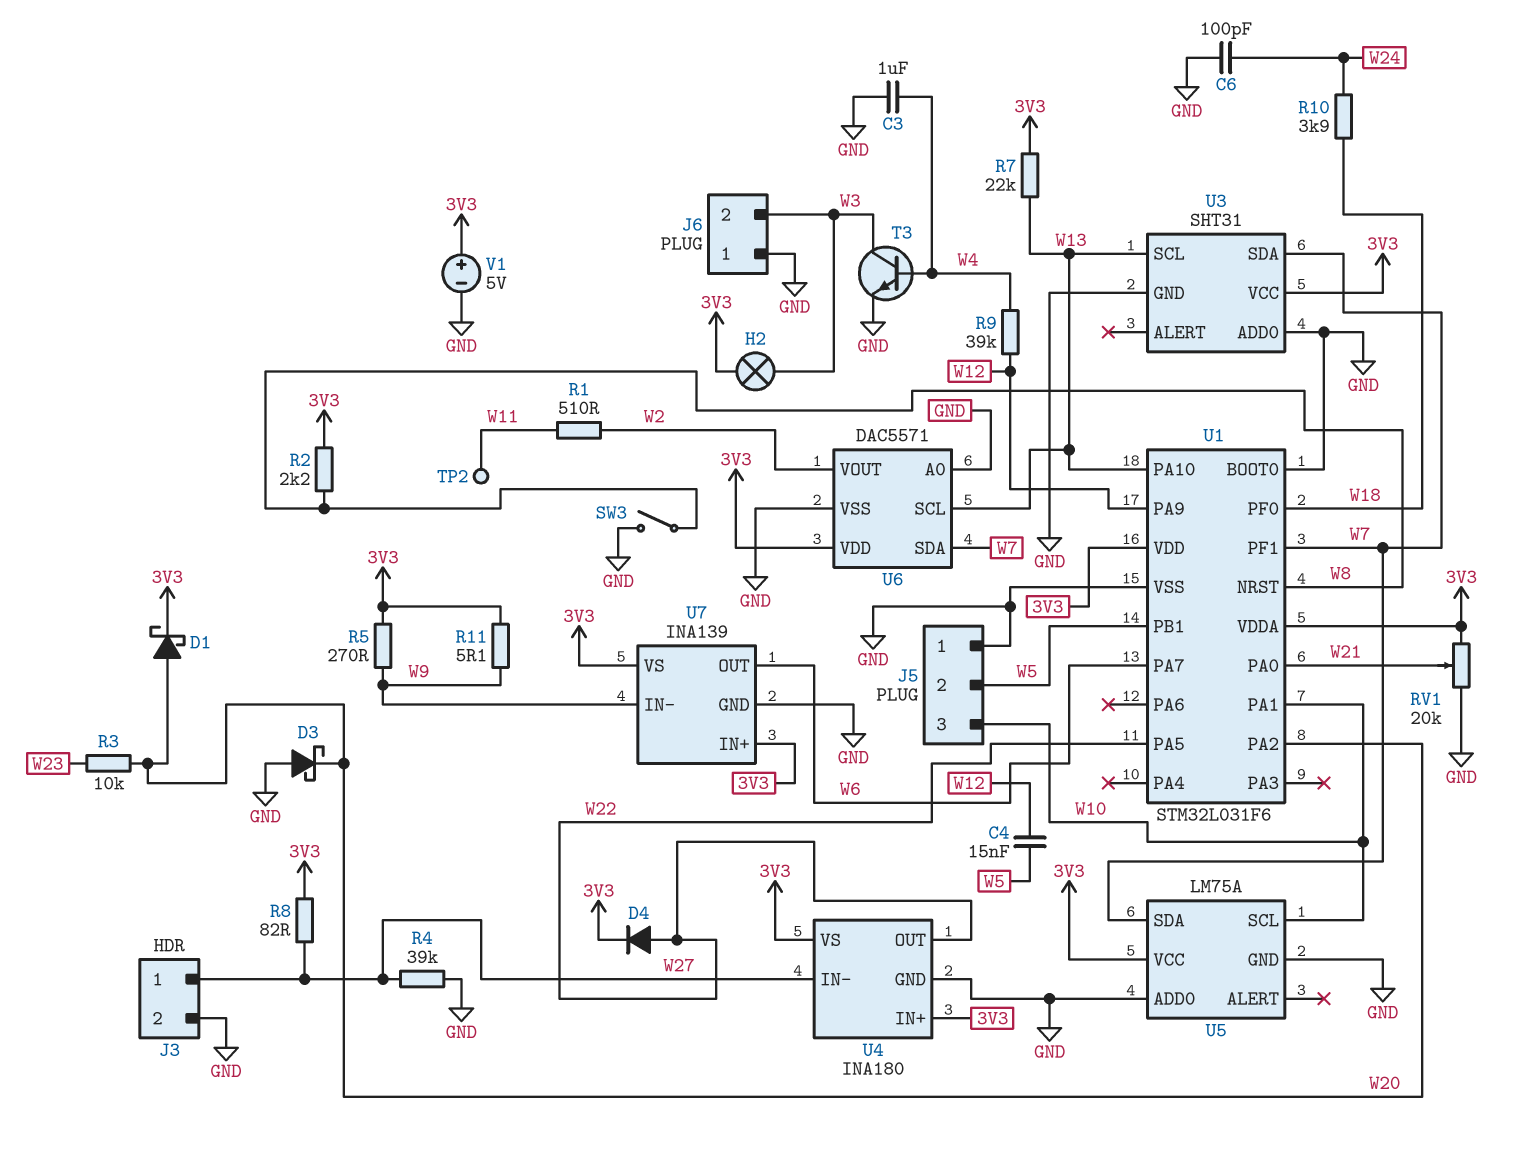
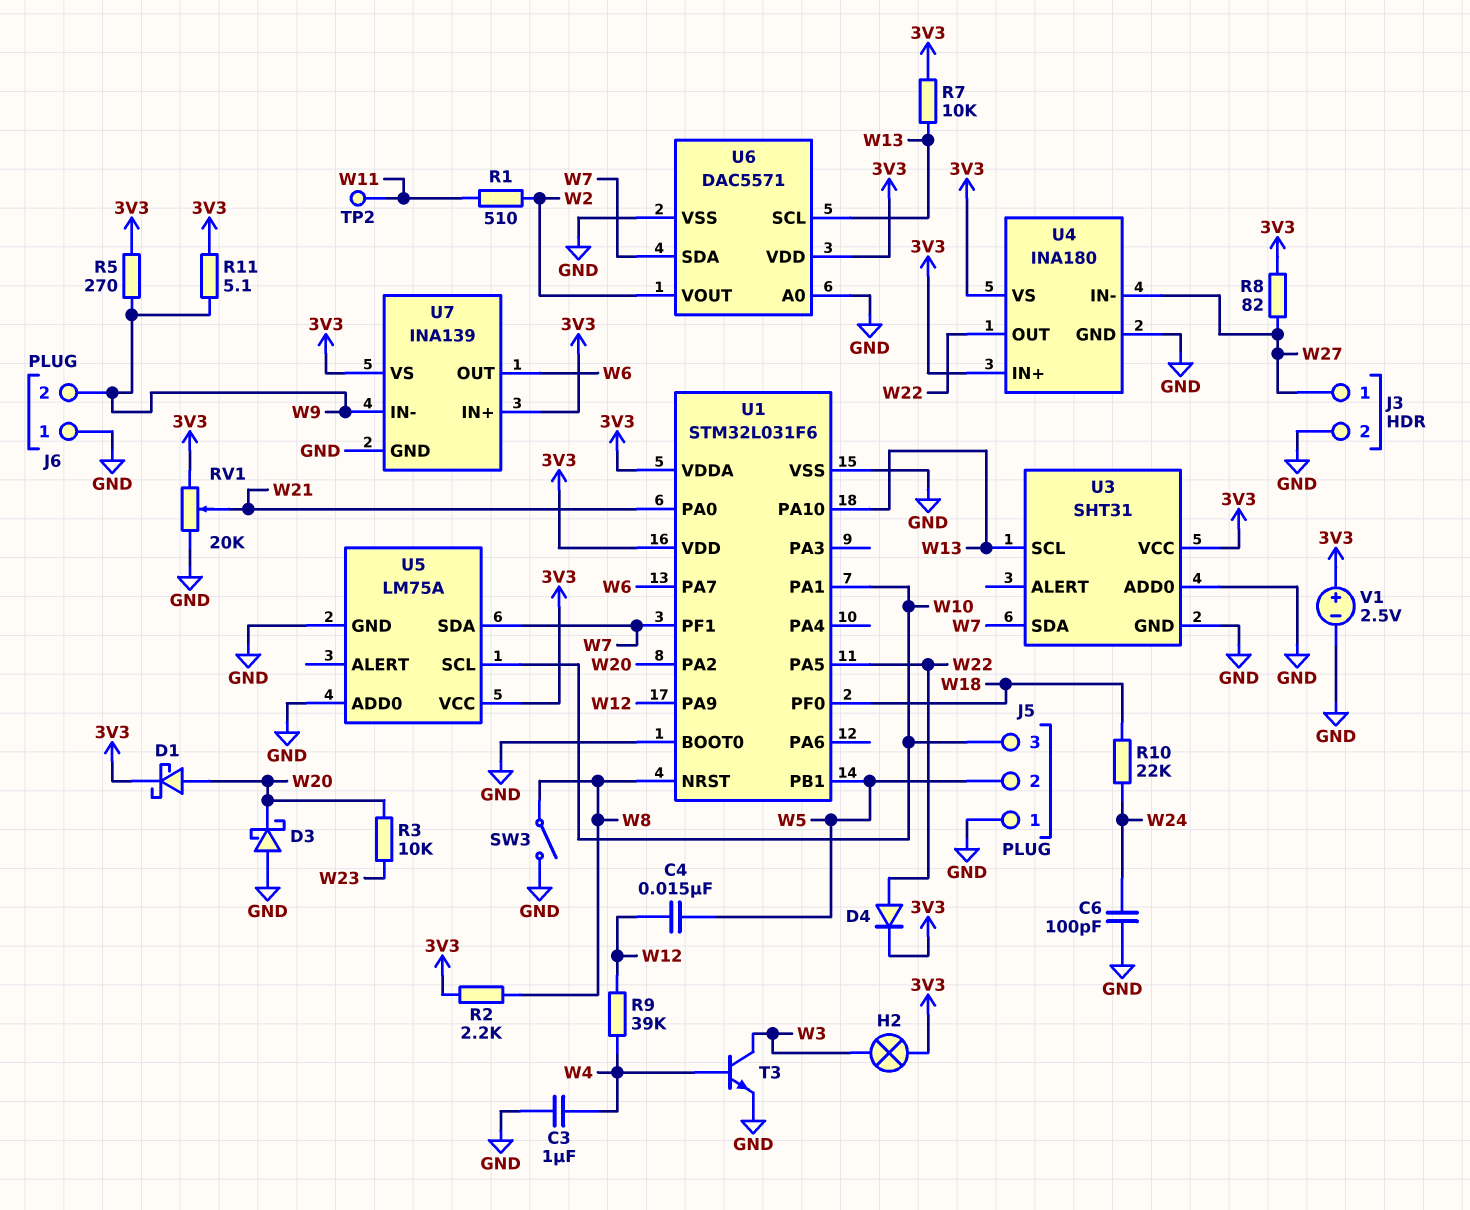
J6 pin 2: W3 -> W9
R4: 39k (GND, W27) -> none
R7: 22k (3V3, W13) -> 10k (3V3, W13)
R10: 3.9k (W18, W24) -> 22k (W18, W24)
V1: 5V (plus 3V3, minus GND) -> 2.5V (plus 3V3, minus GND)

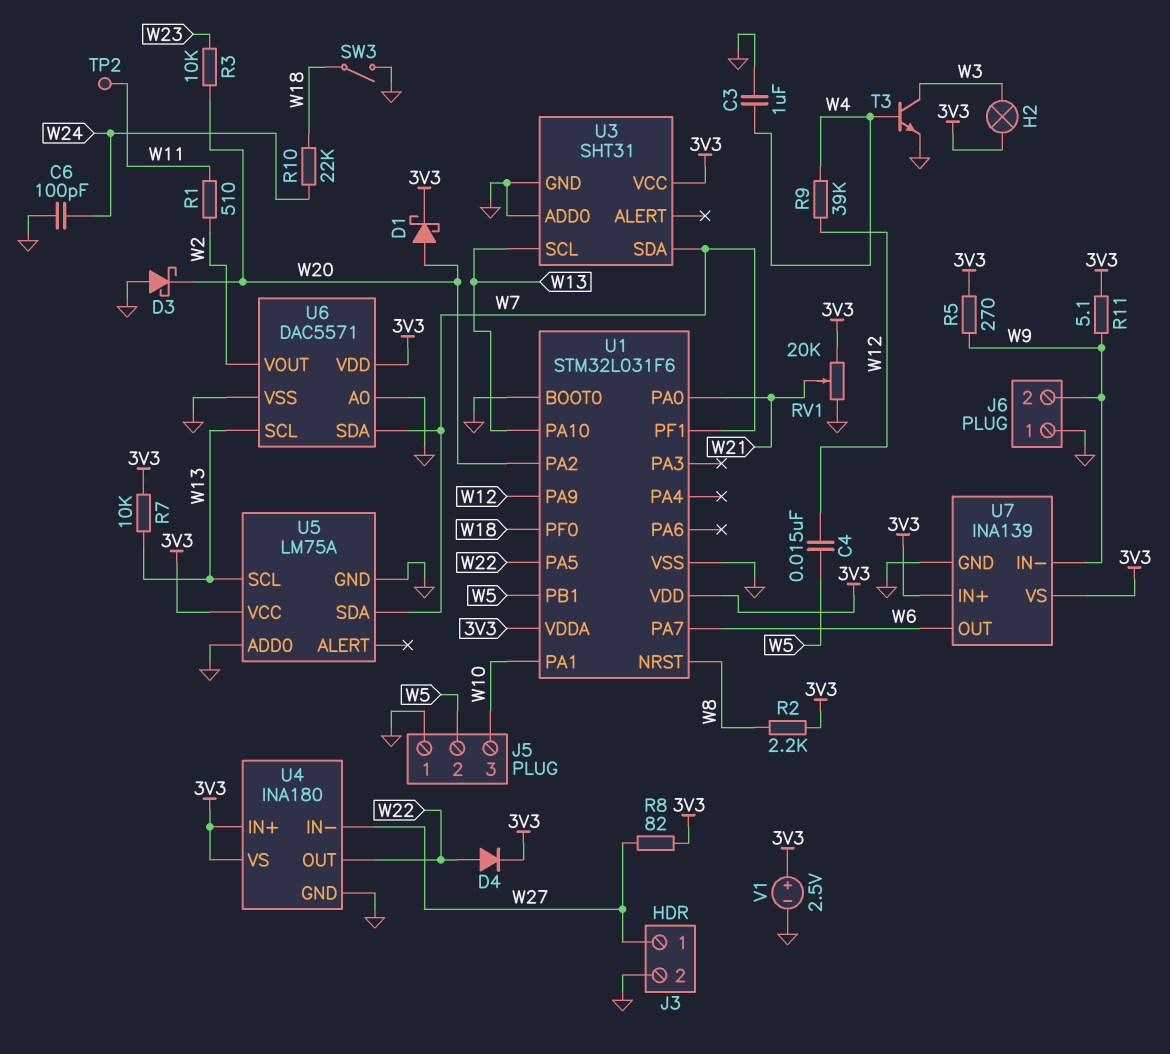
SW3: switch (GND, W8) -> switch (GND, W18)
U5 pin SCL: W10 -> W13

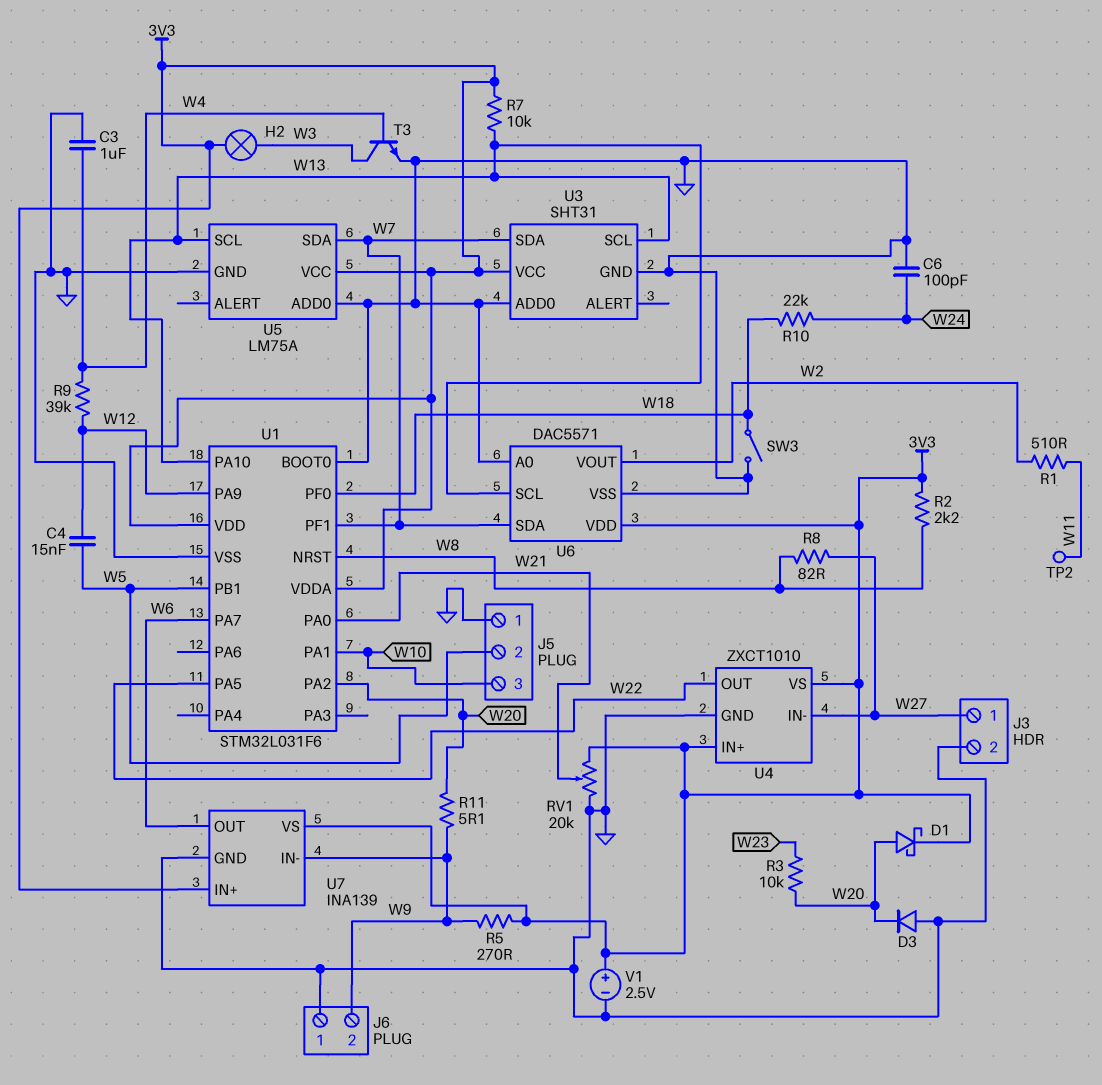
D3: schottky (A GND, K W20) -> diode (A GND, K W20)
D4: diode (A W22, K 3V3) -> none
R8: 82 (3V3, W27) -> 82 (W8, W27)
R11: 5.1 (3V3, W9) -> 5.1 (W9, W20)
U4: INA180 -> ZXCT1010

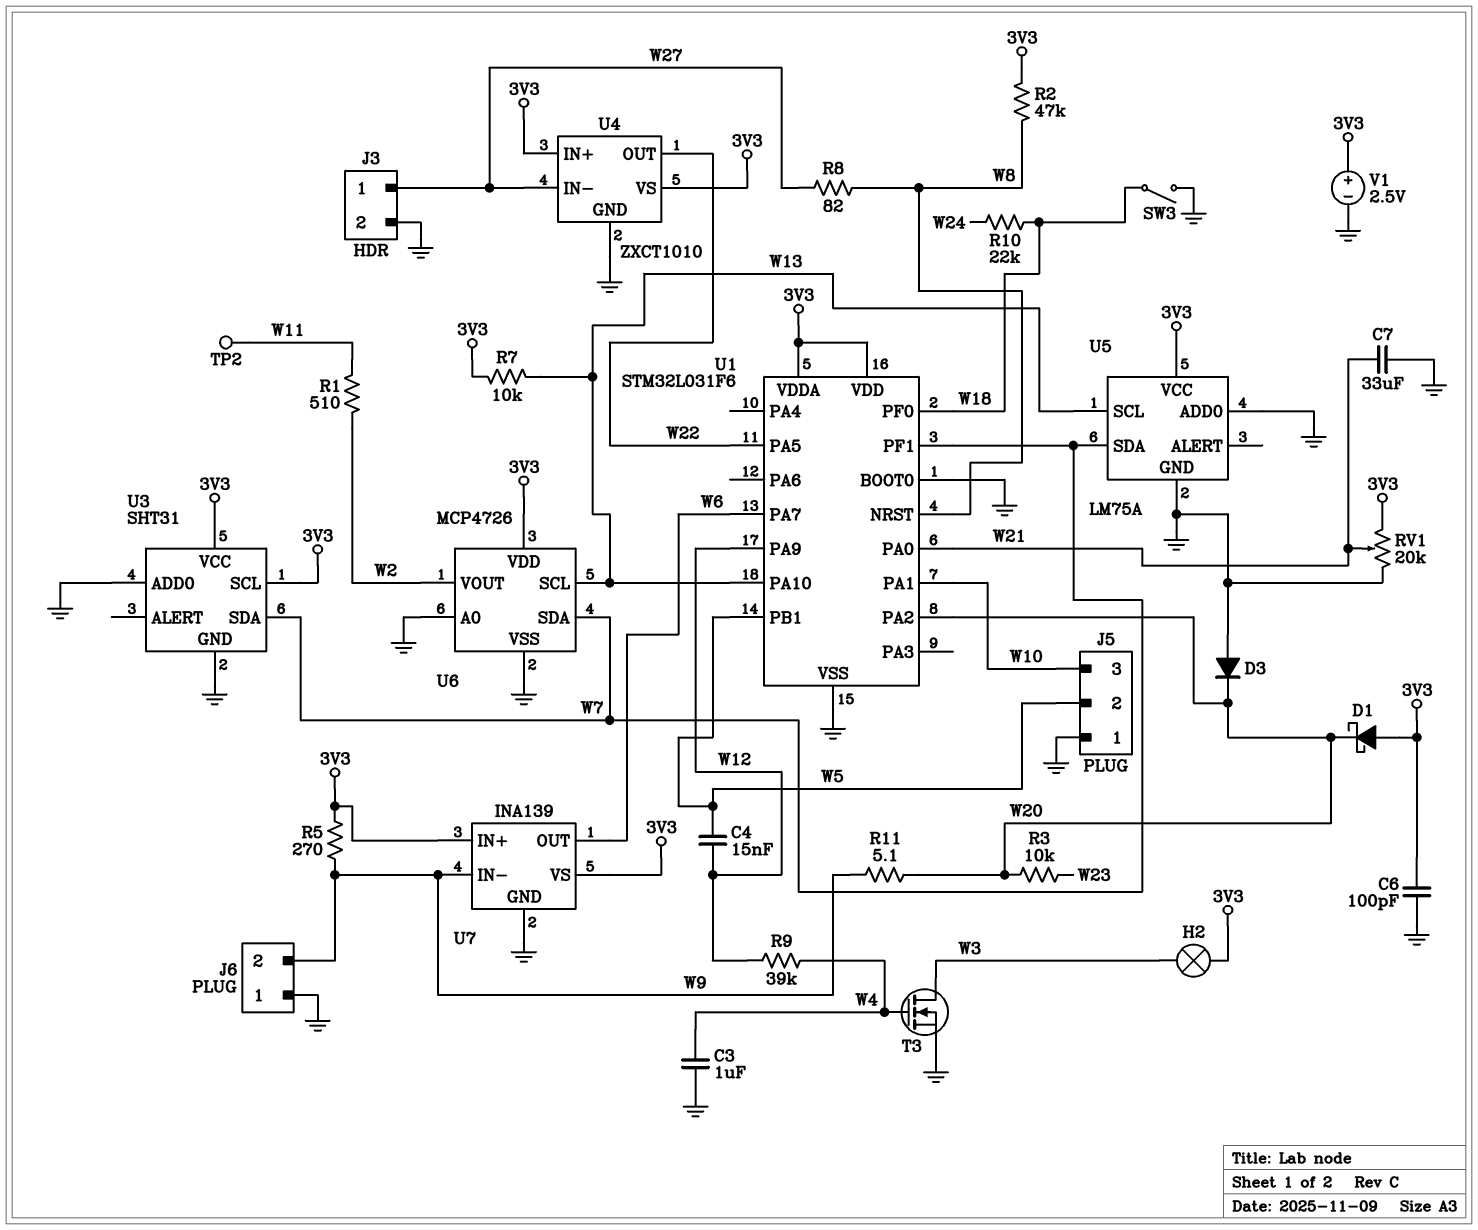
C6: 100pF (GND, W24) -> 100pF (3V3, GND)
C7: none -> 33uF (GND, W21)
D1: schottky (A W20, K 3V3) -> schottky (A 3V3, K W20)
R2: 2.2k (3V3, W8) -> 47k (3V3, W8)
T3: NPN (B W4, C W3, E GND) -> NMOS (G W4, D W3, S GND)
U3 pin SCL: W13 -> 3V3
U6: DAC5571 -> MCP4726

